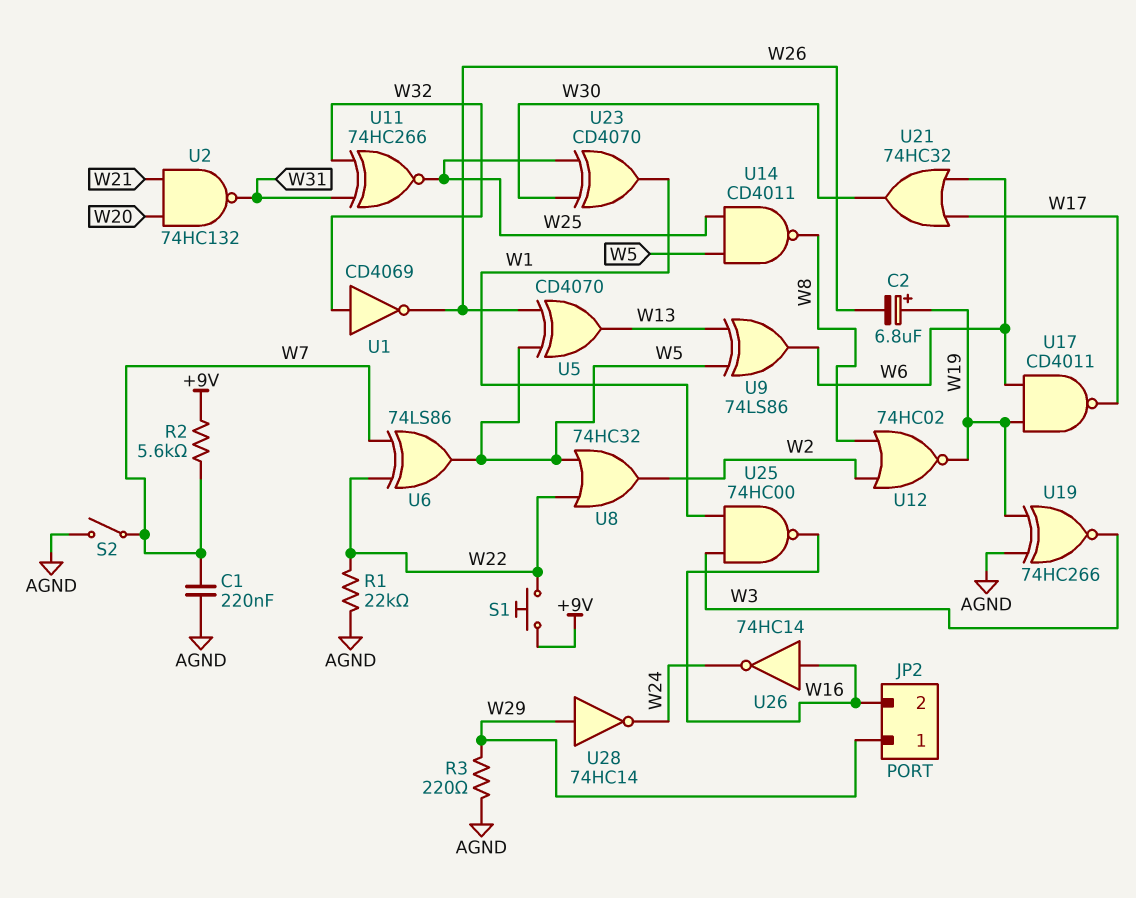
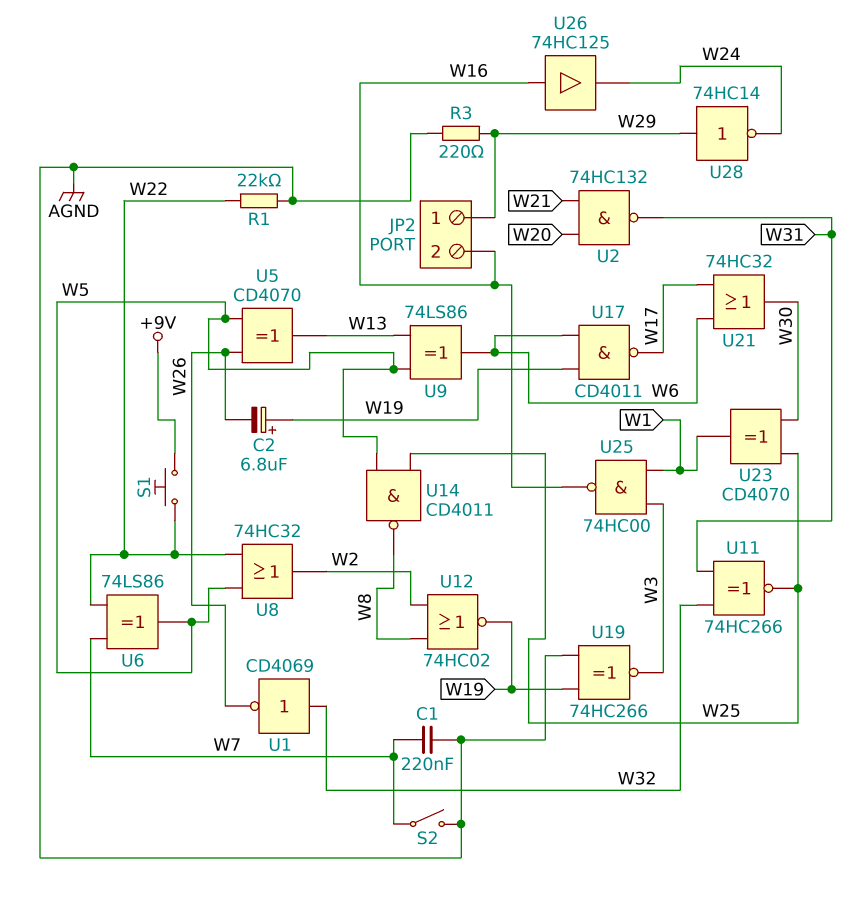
R2: 5.6k (+9V, W7) -> none
U26: NOT 74HC14 (in W16, out W24) -> buffer 74HC125 (in W16, out W24)

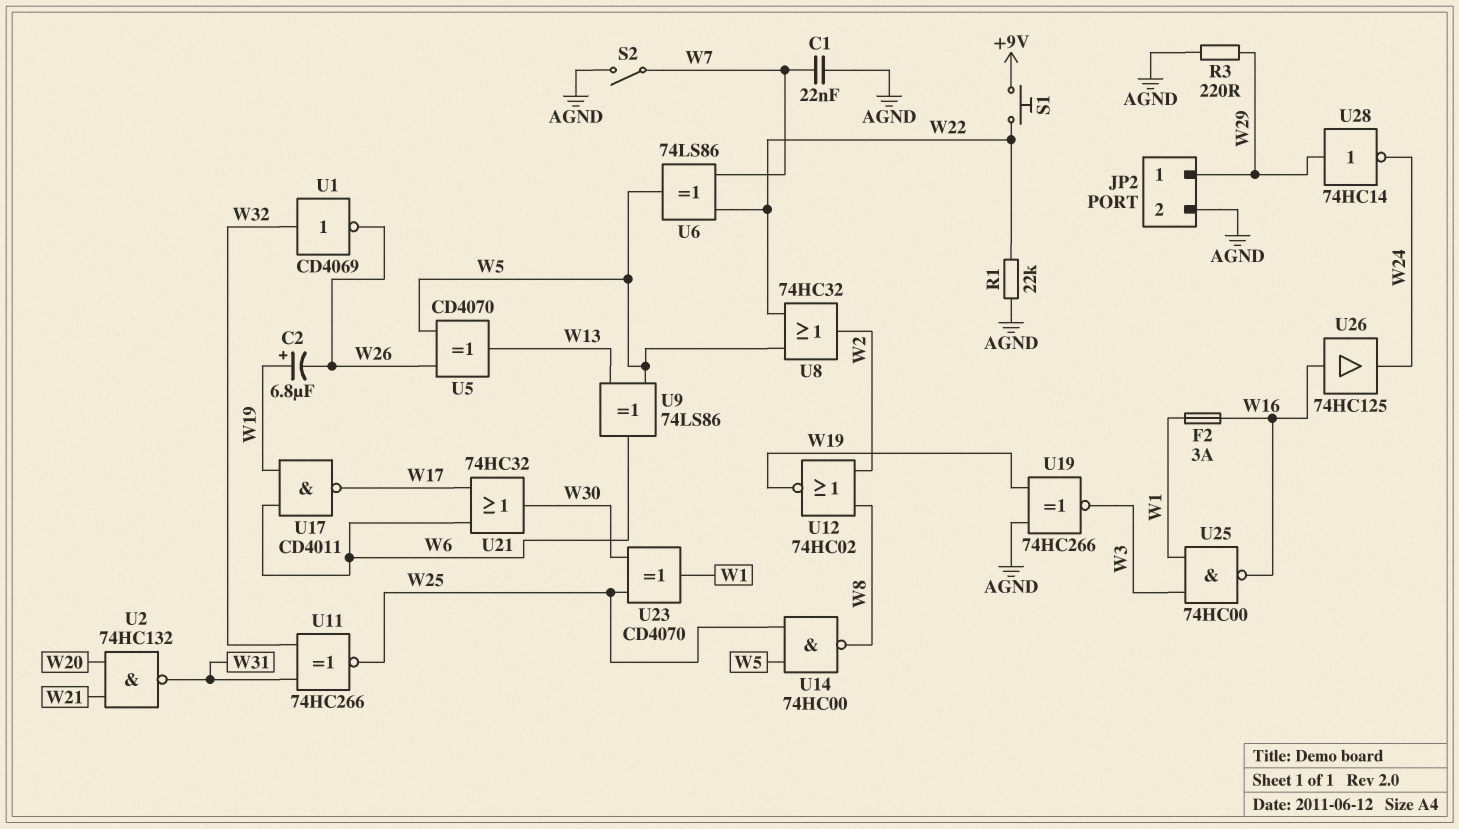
C1: 220nF (AGND, W7) -> 22nF (AGND, W7)
F2: none -> 3A (W1, W16)
JP2 pin 2: W16 -> AGND
U14: NAND CD4011 (in W5, in W25, out W8) -> NAND 74HC00 (in W5, in W25, out W8)

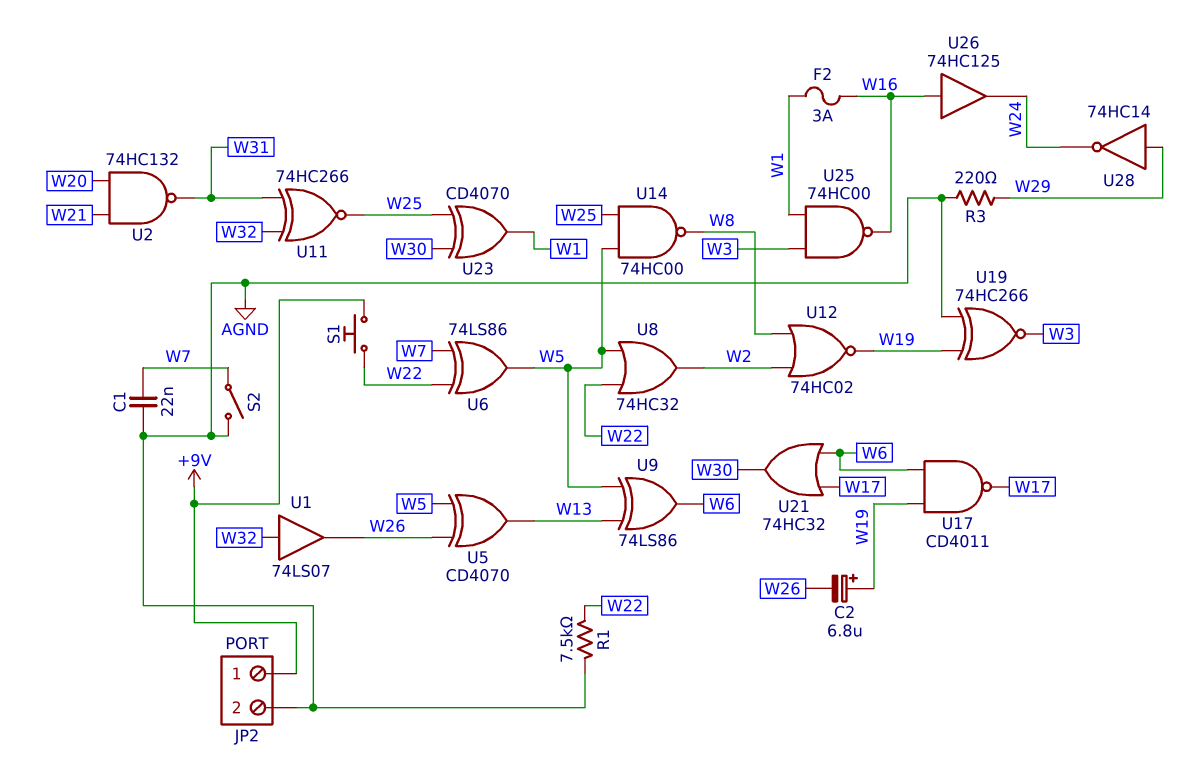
JP2 pin 1: W29 -> +9V
R1: 22k (AGND, W22) -> 7.5k (AGND, W22)
U1: NOT CD4069 (in W32, out W26) -> buffer 74LS07 (in W32, out W26)

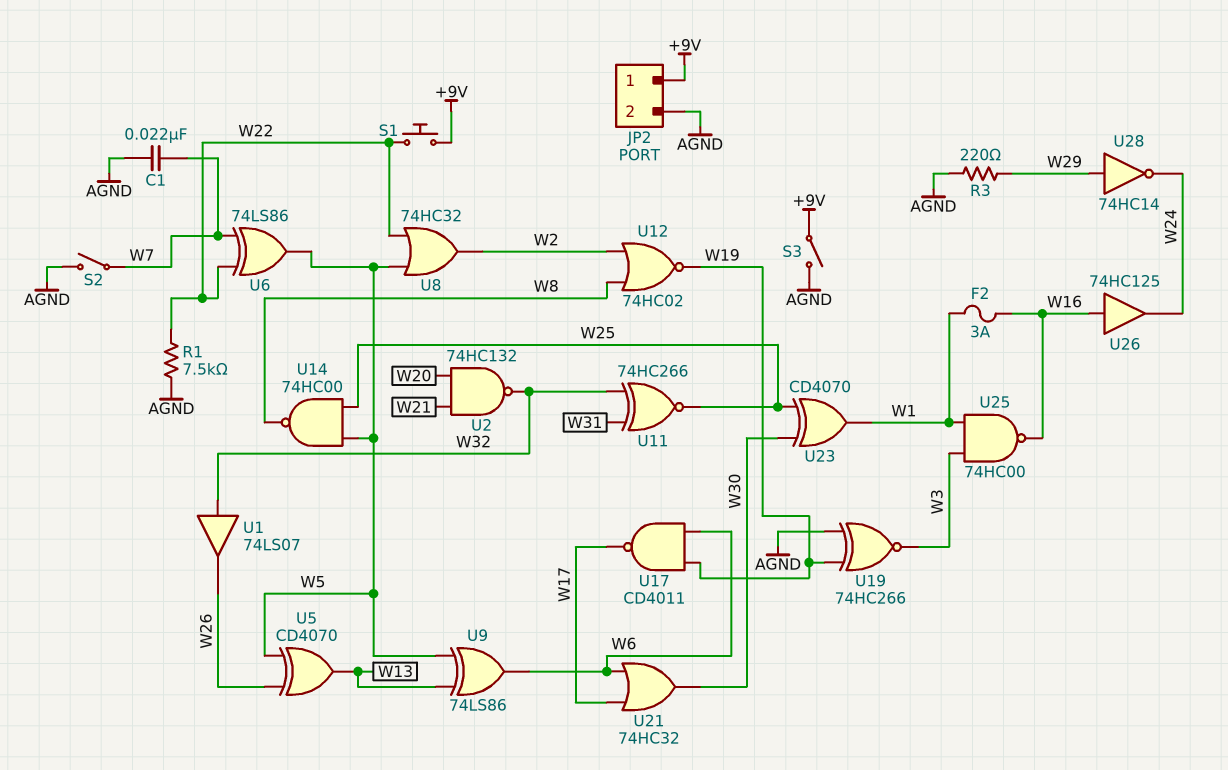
C2: 6.8uF (plus W19, minus W26) -> none
S3: none -> switch (+9V, AGND)
U2: NAND 74HC132 (in W20, in W21, out W31) -> NAND 74HC132 (in W20, in W21, out W32)

